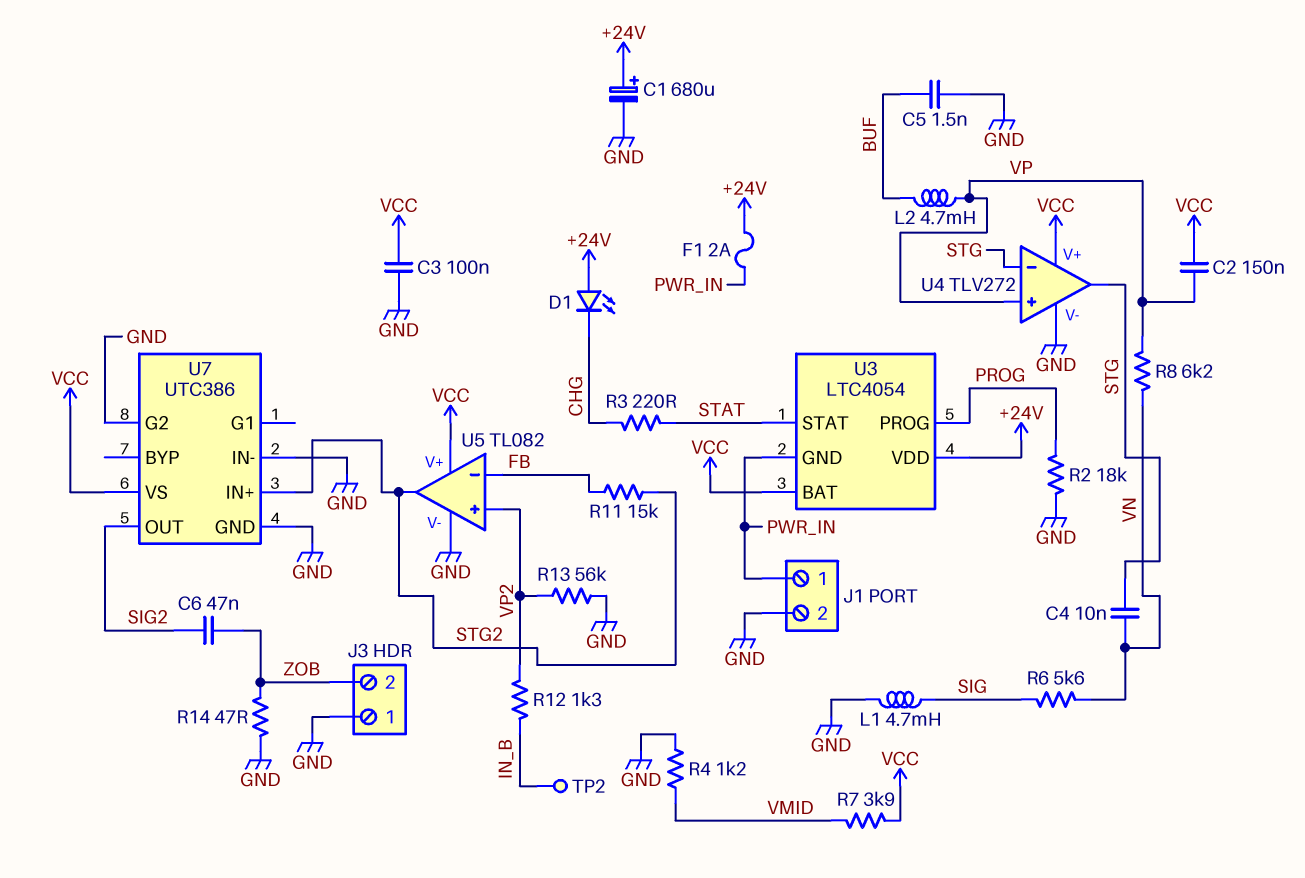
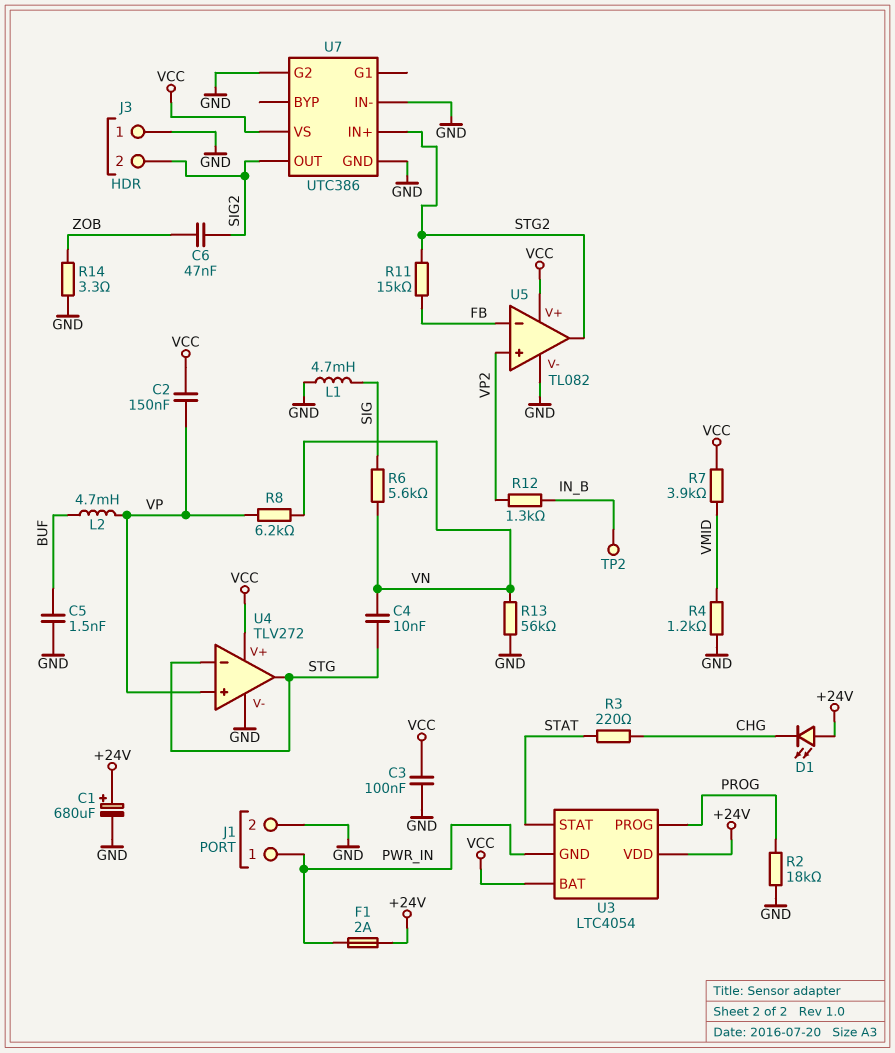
J3 pin 2: ZOB -> SIG2
R13: 56k (GND, VP2) -> 56k (GND, VN)
R14: 47 (GND, ZOB) -> 3.3 (GND, ZOB)

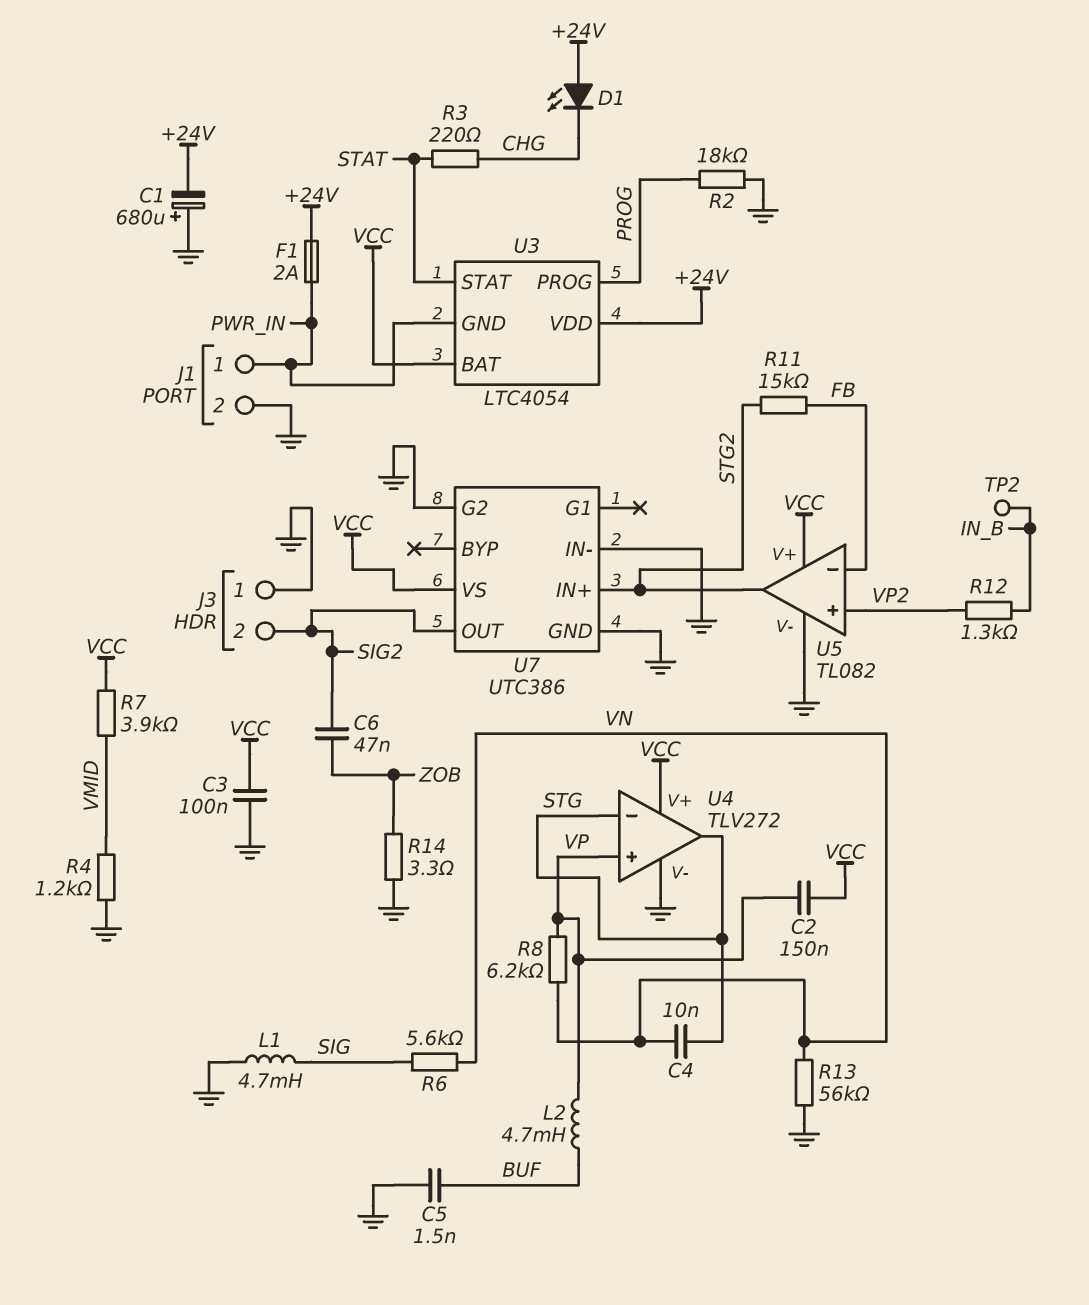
C1: 680uF (plus +24V, minus GND) -> 680uF (plus GND, minus +24V)

